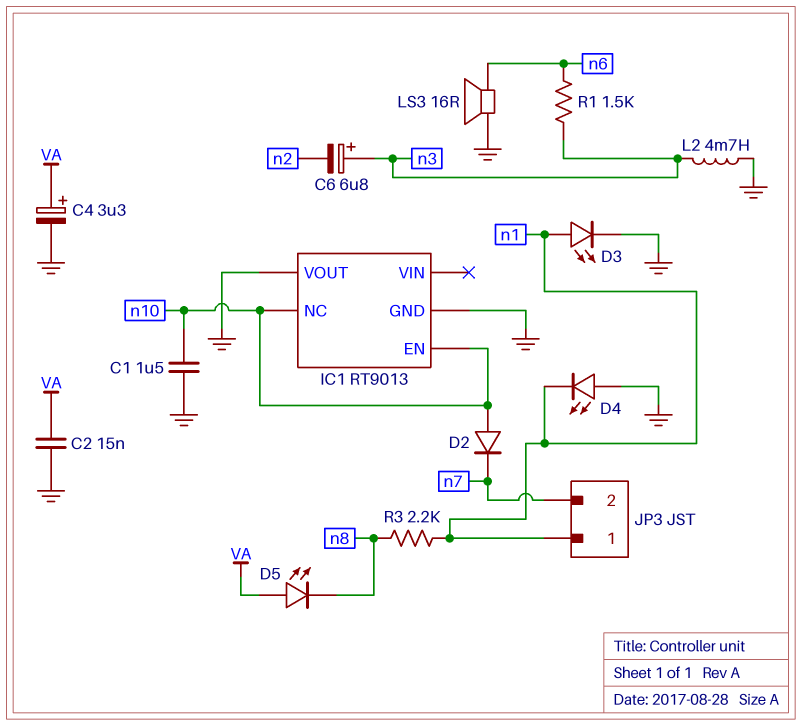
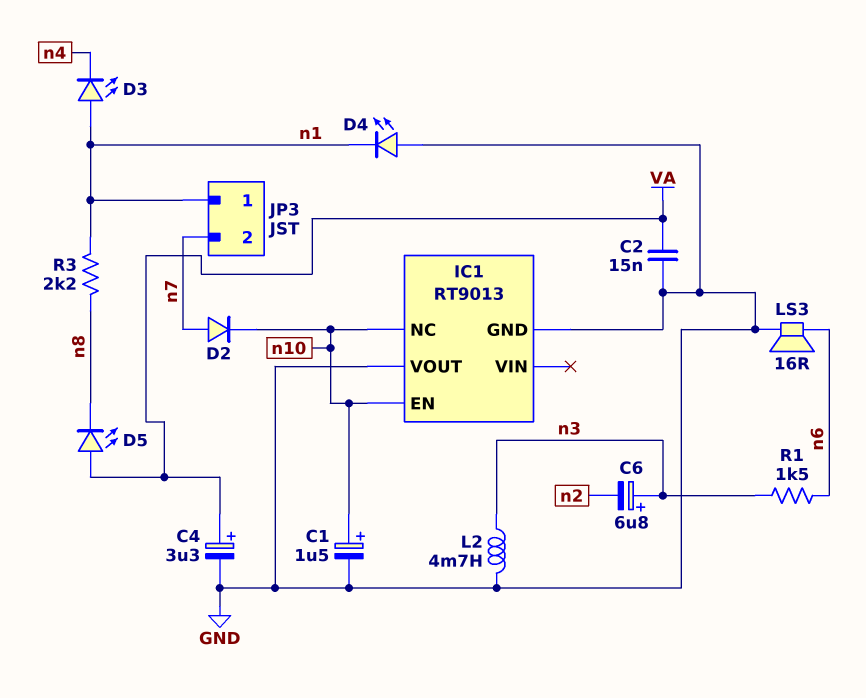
C1: 1.5uF (GND, n10) -> 1.5uF (plus n10, minus GND)
D2: diode (A n10, K n7) -> diode (A n7, K n10)
D3: LED (A n1, K GND) -> LED (A n1, K n4)

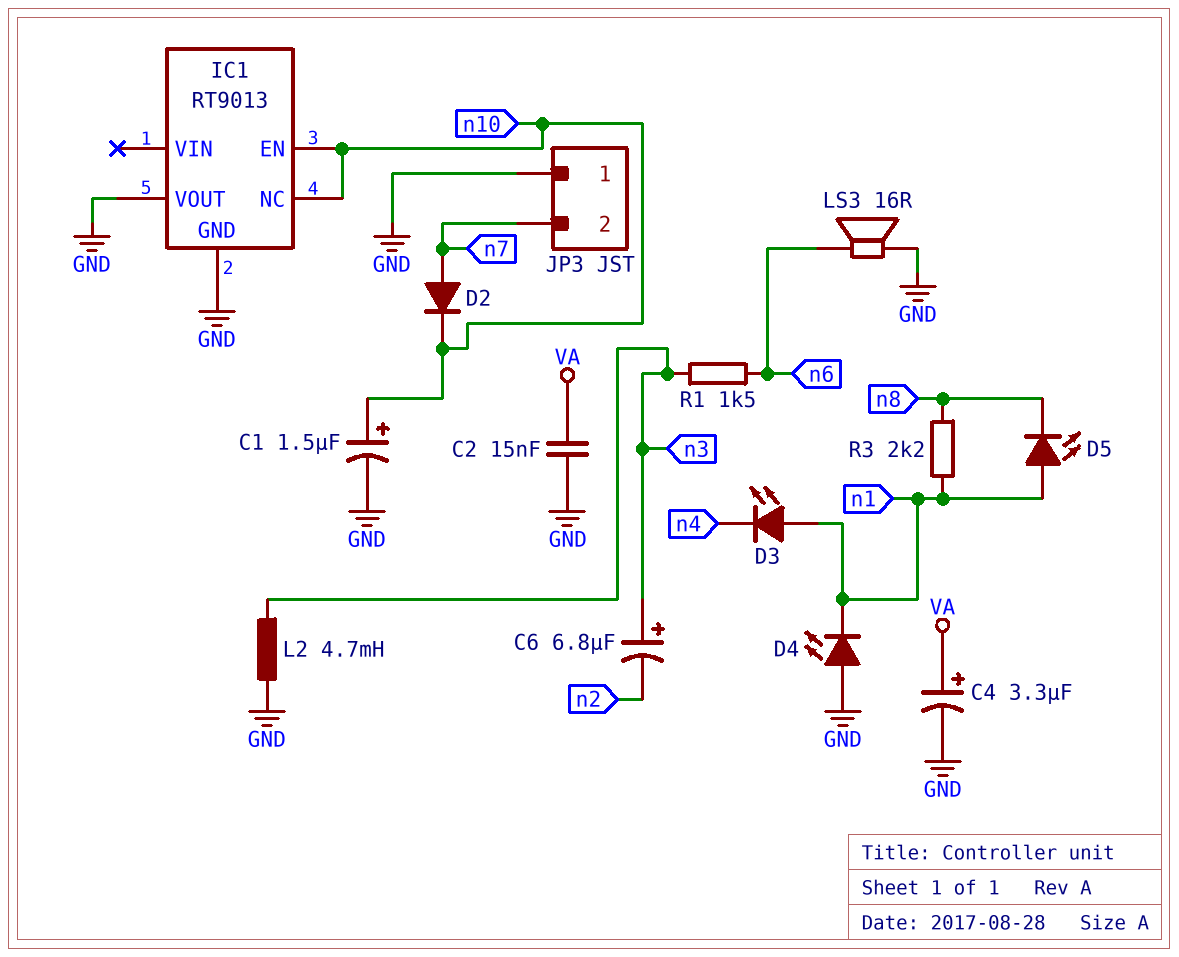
D5: LED (A VA, K n8) -> LED (A n1, K n8)
JP3 pin 1: n1 -> GND

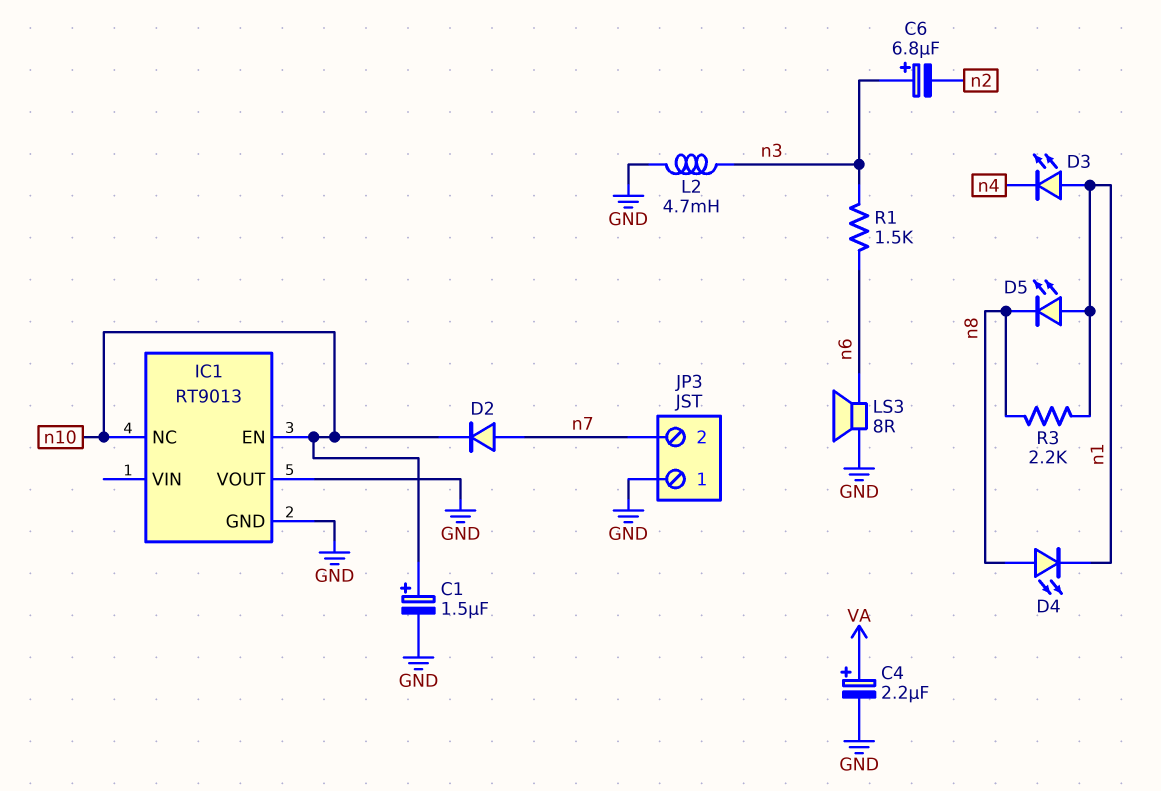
C2: 15nF (GND, VA) -> none
C4: 3.3uF (plus VA, minus GND) -> 2.2uF (plus VA, minus GND)
D4: LED (A GND, K n1) -> LED (A n8, K n1)
LS3: speaker 16R (GND, n6) -> speaker 8R (GND, n6)

